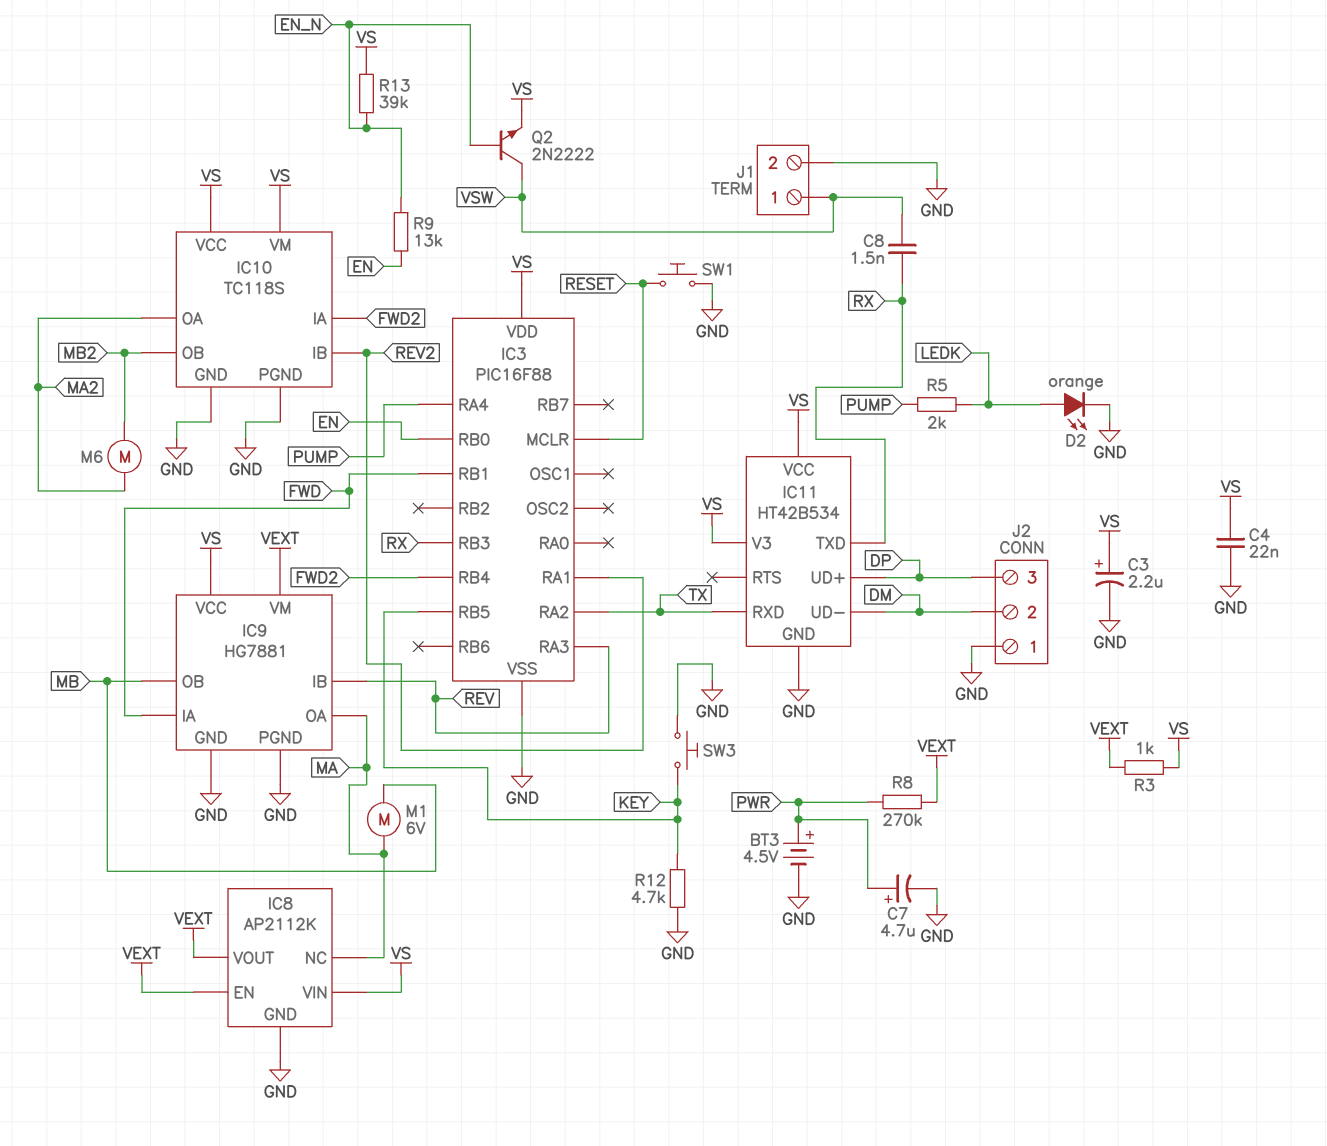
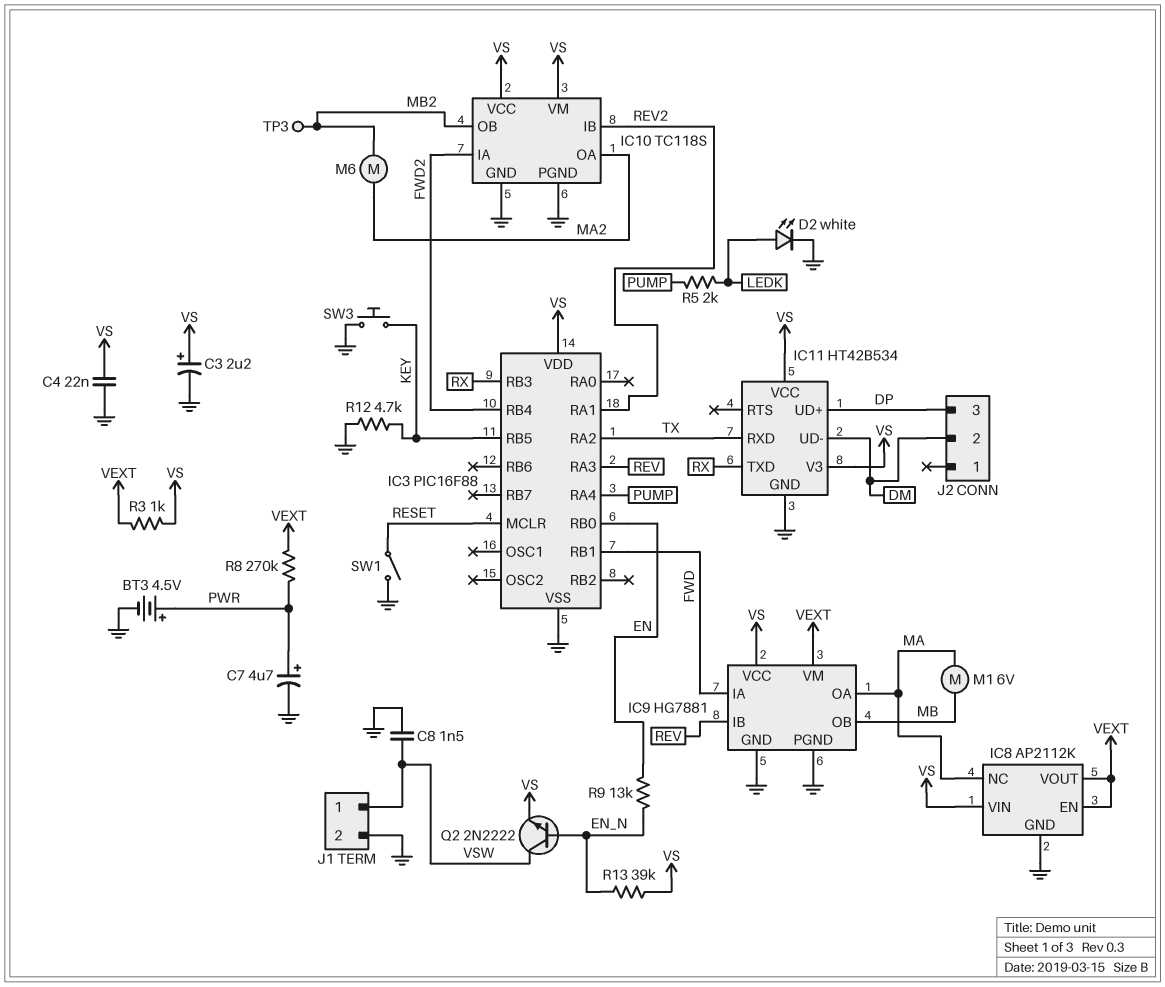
C8: 1.5nF (RX, VSW) -> 1.5nF (GND, VSW)
D2: LED orange (A LEDK, K GND) -> LED white (A LEDK, K GND)
J2 pin 1: GND -> none
SW1: button (GND, RESET) -> switch (GND, RESET)
TP3: none -> test point (MB2)

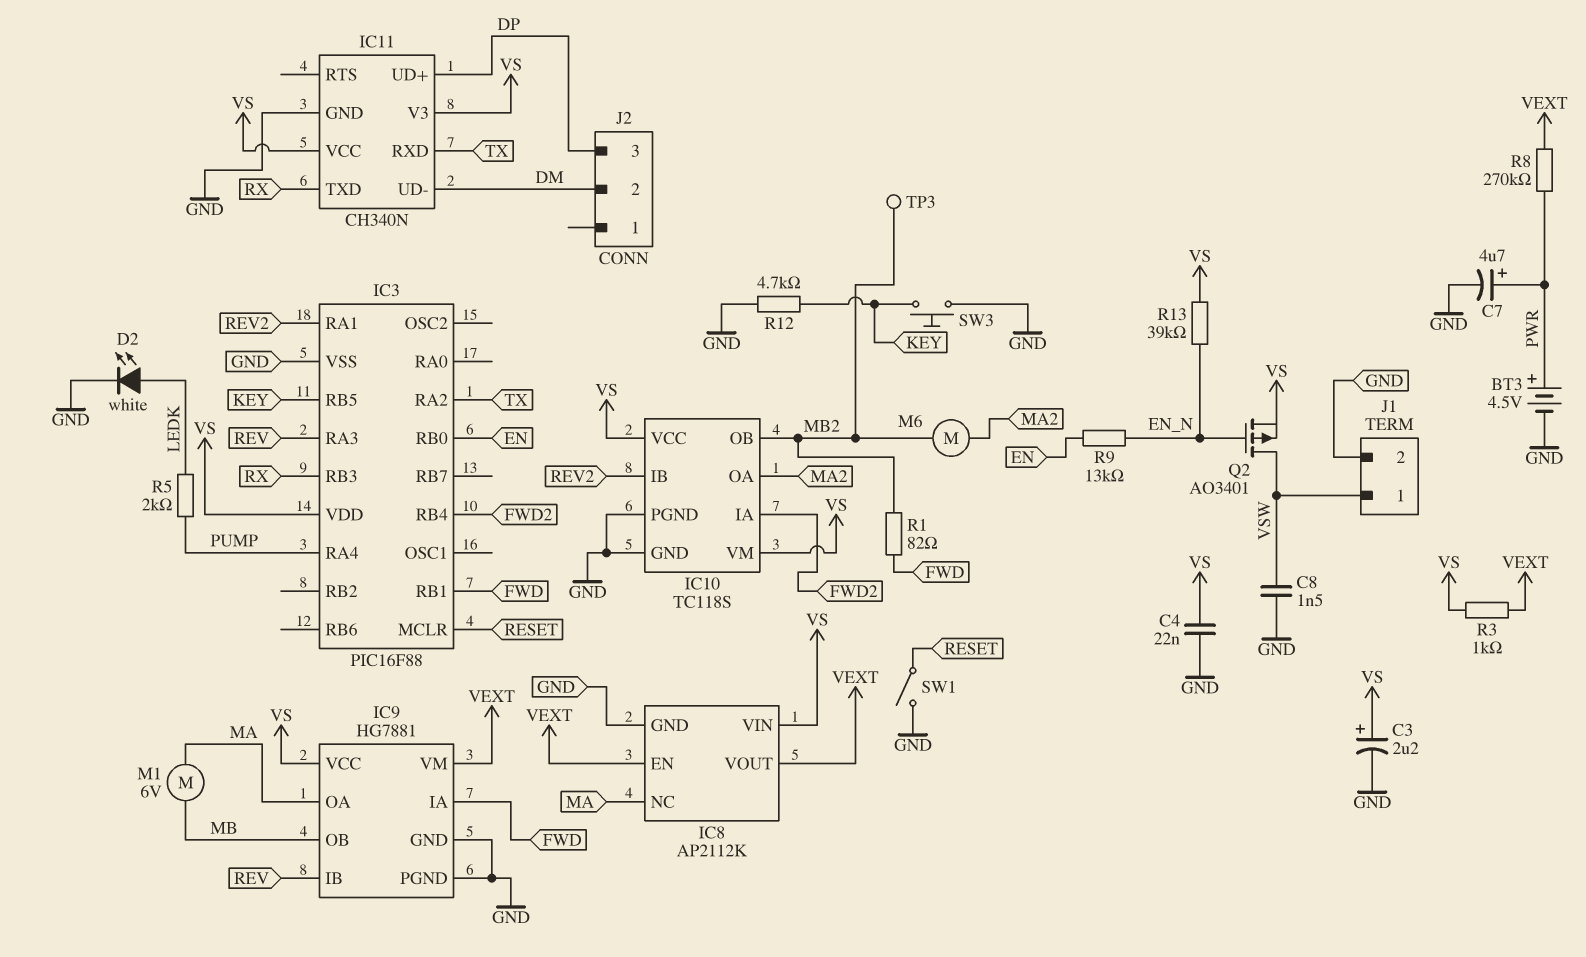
IC11: HT42B534 -> CH340N
Q2: NPN 2N2222 (B EN_N, C VSW, E VS) -> PMOS AO3401 (G EN_N, D VSW, S VS)
R1: none -> 82 (FWD, MB2)

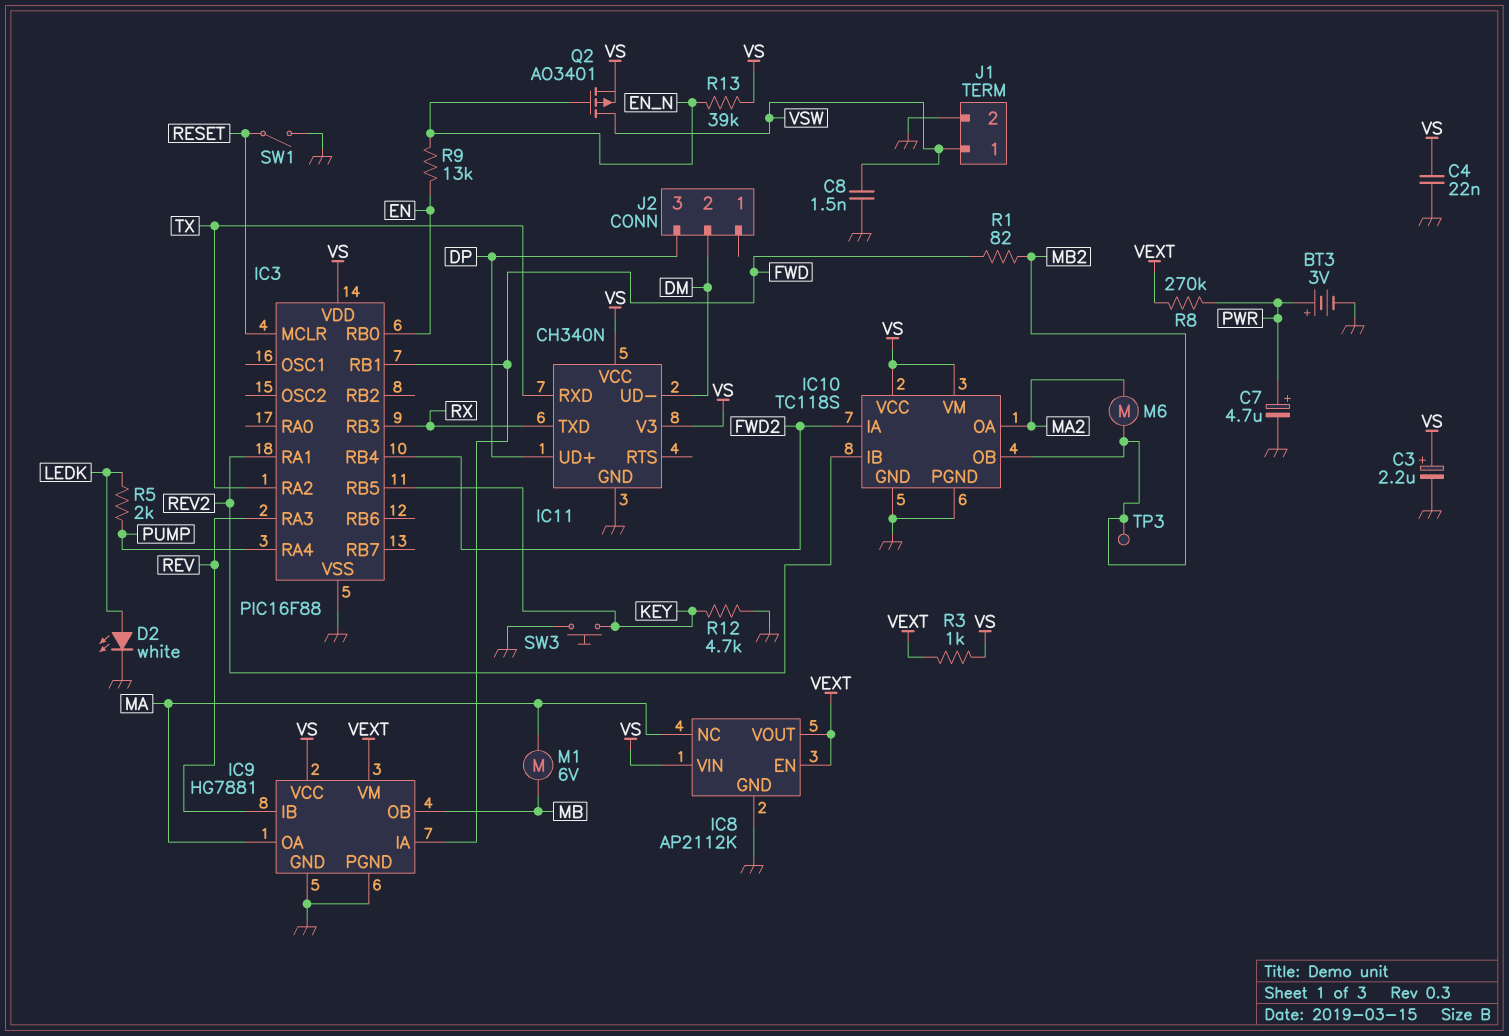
BT3: 4.5V (plus PWR, minus GND) -> 3V (plus PWR, minus GND)

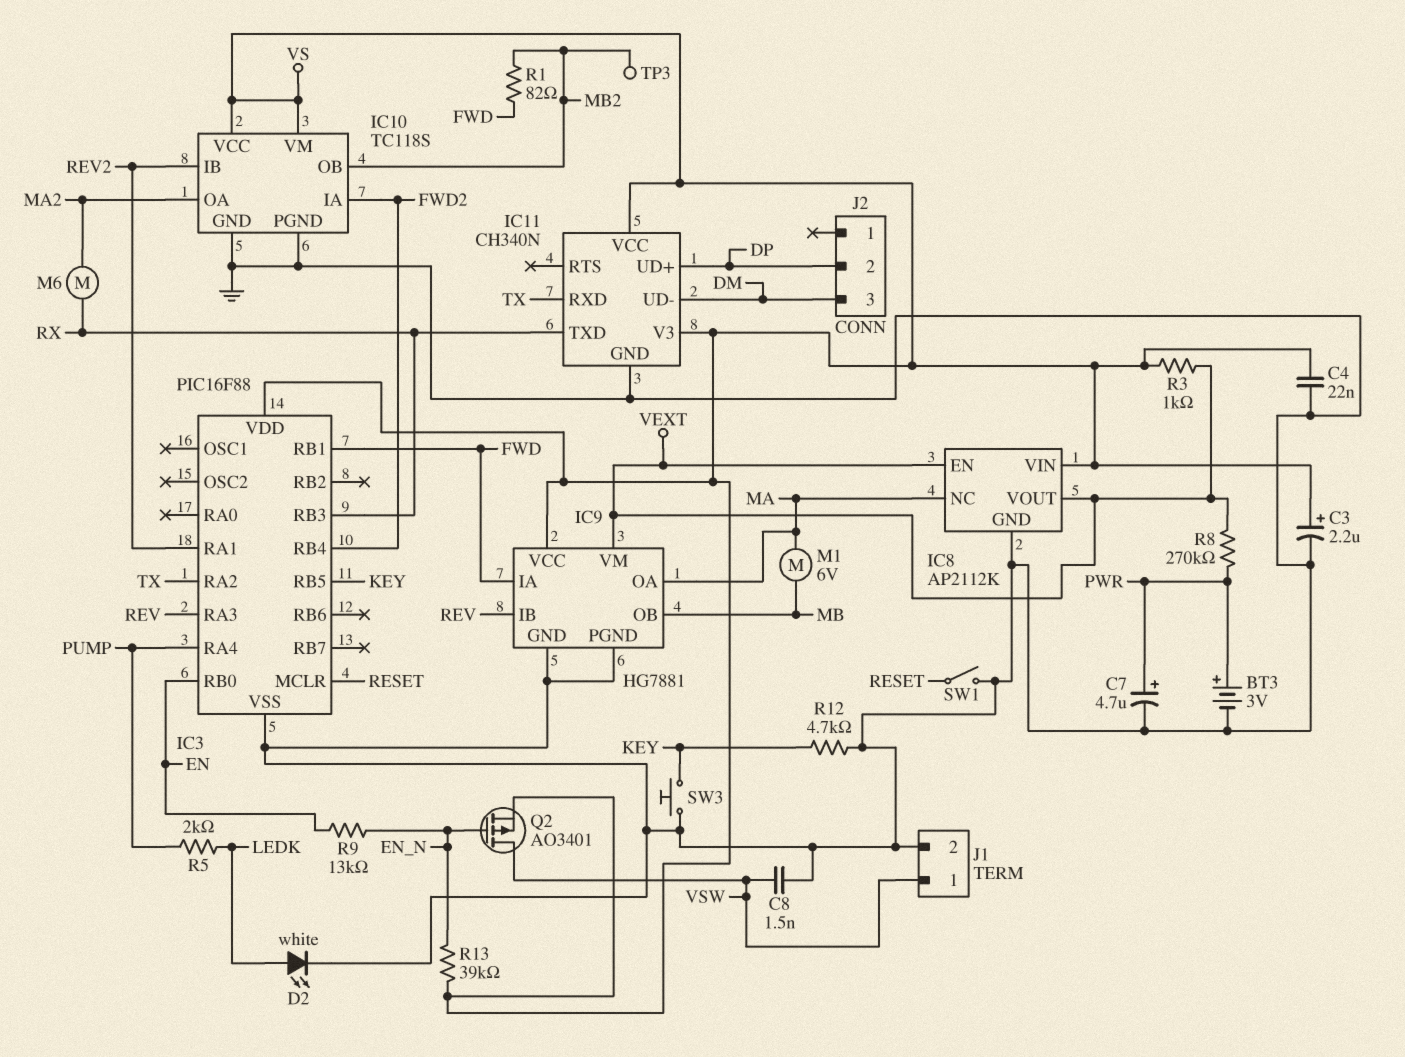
J2 pin 2: DM -> DP
J2 pin 3: DP -> DM
M6: motor (MA2, MB2) -> motor (MA2, RX)

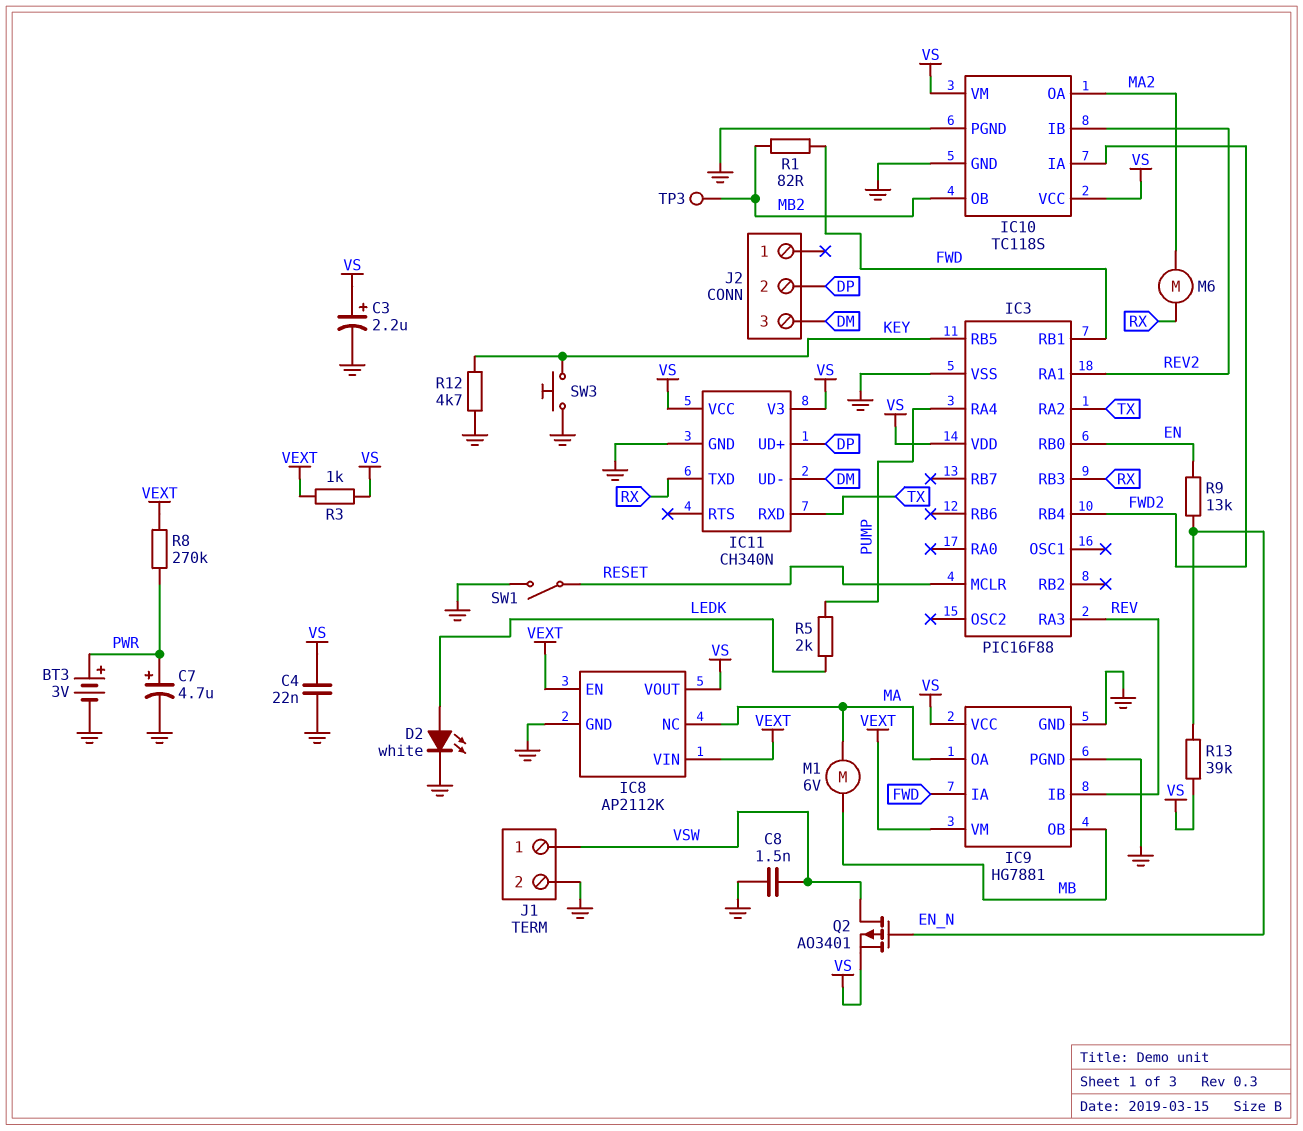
IC8 pin VIN: VS -> VEXT
IC8 pin VOUT: VEXT -> VS

